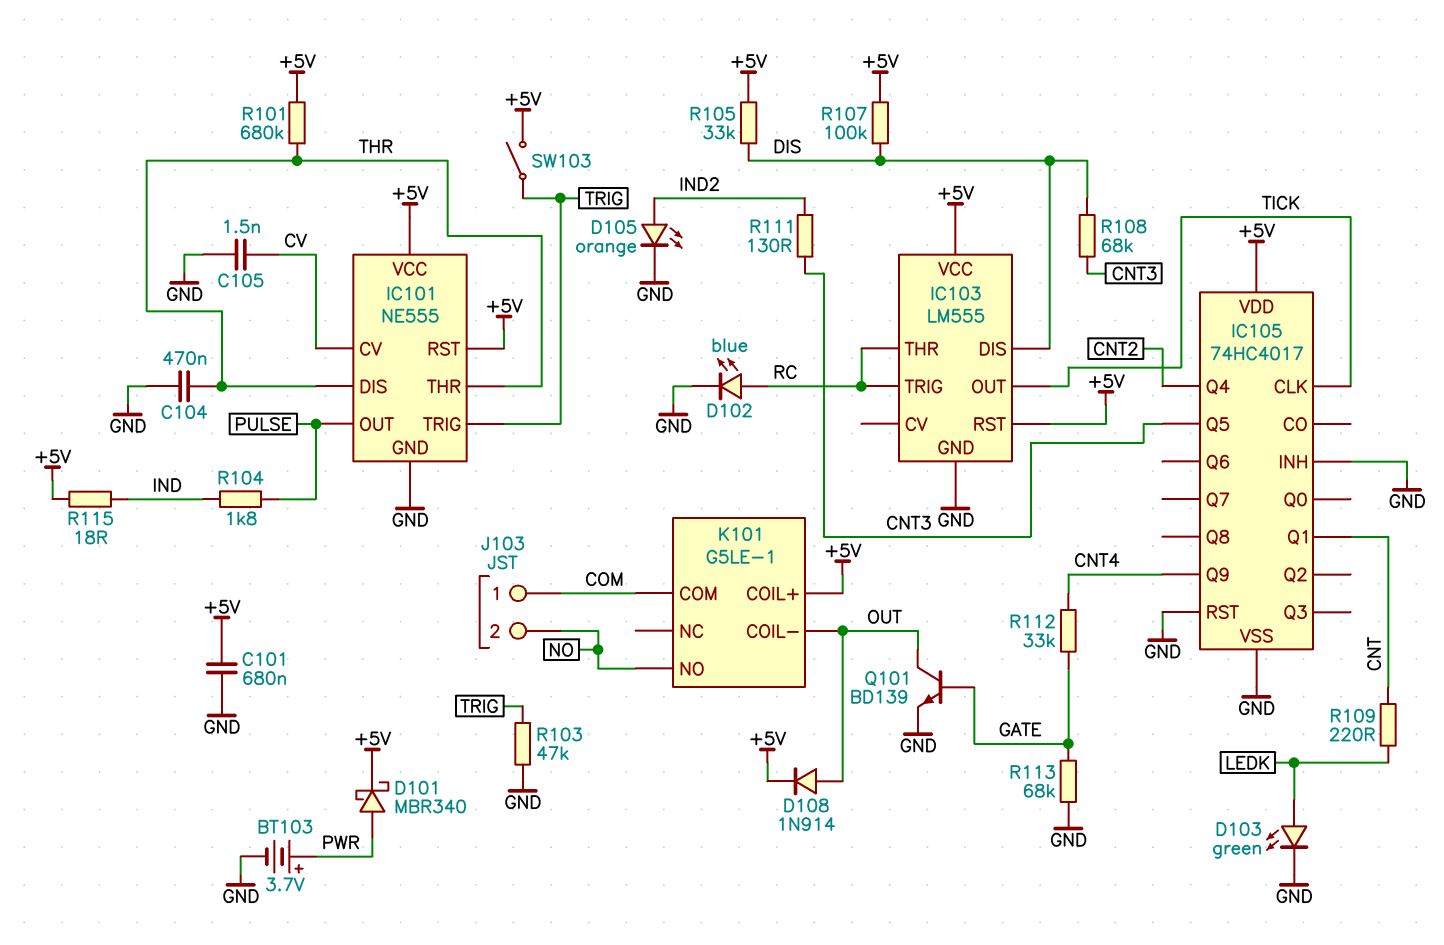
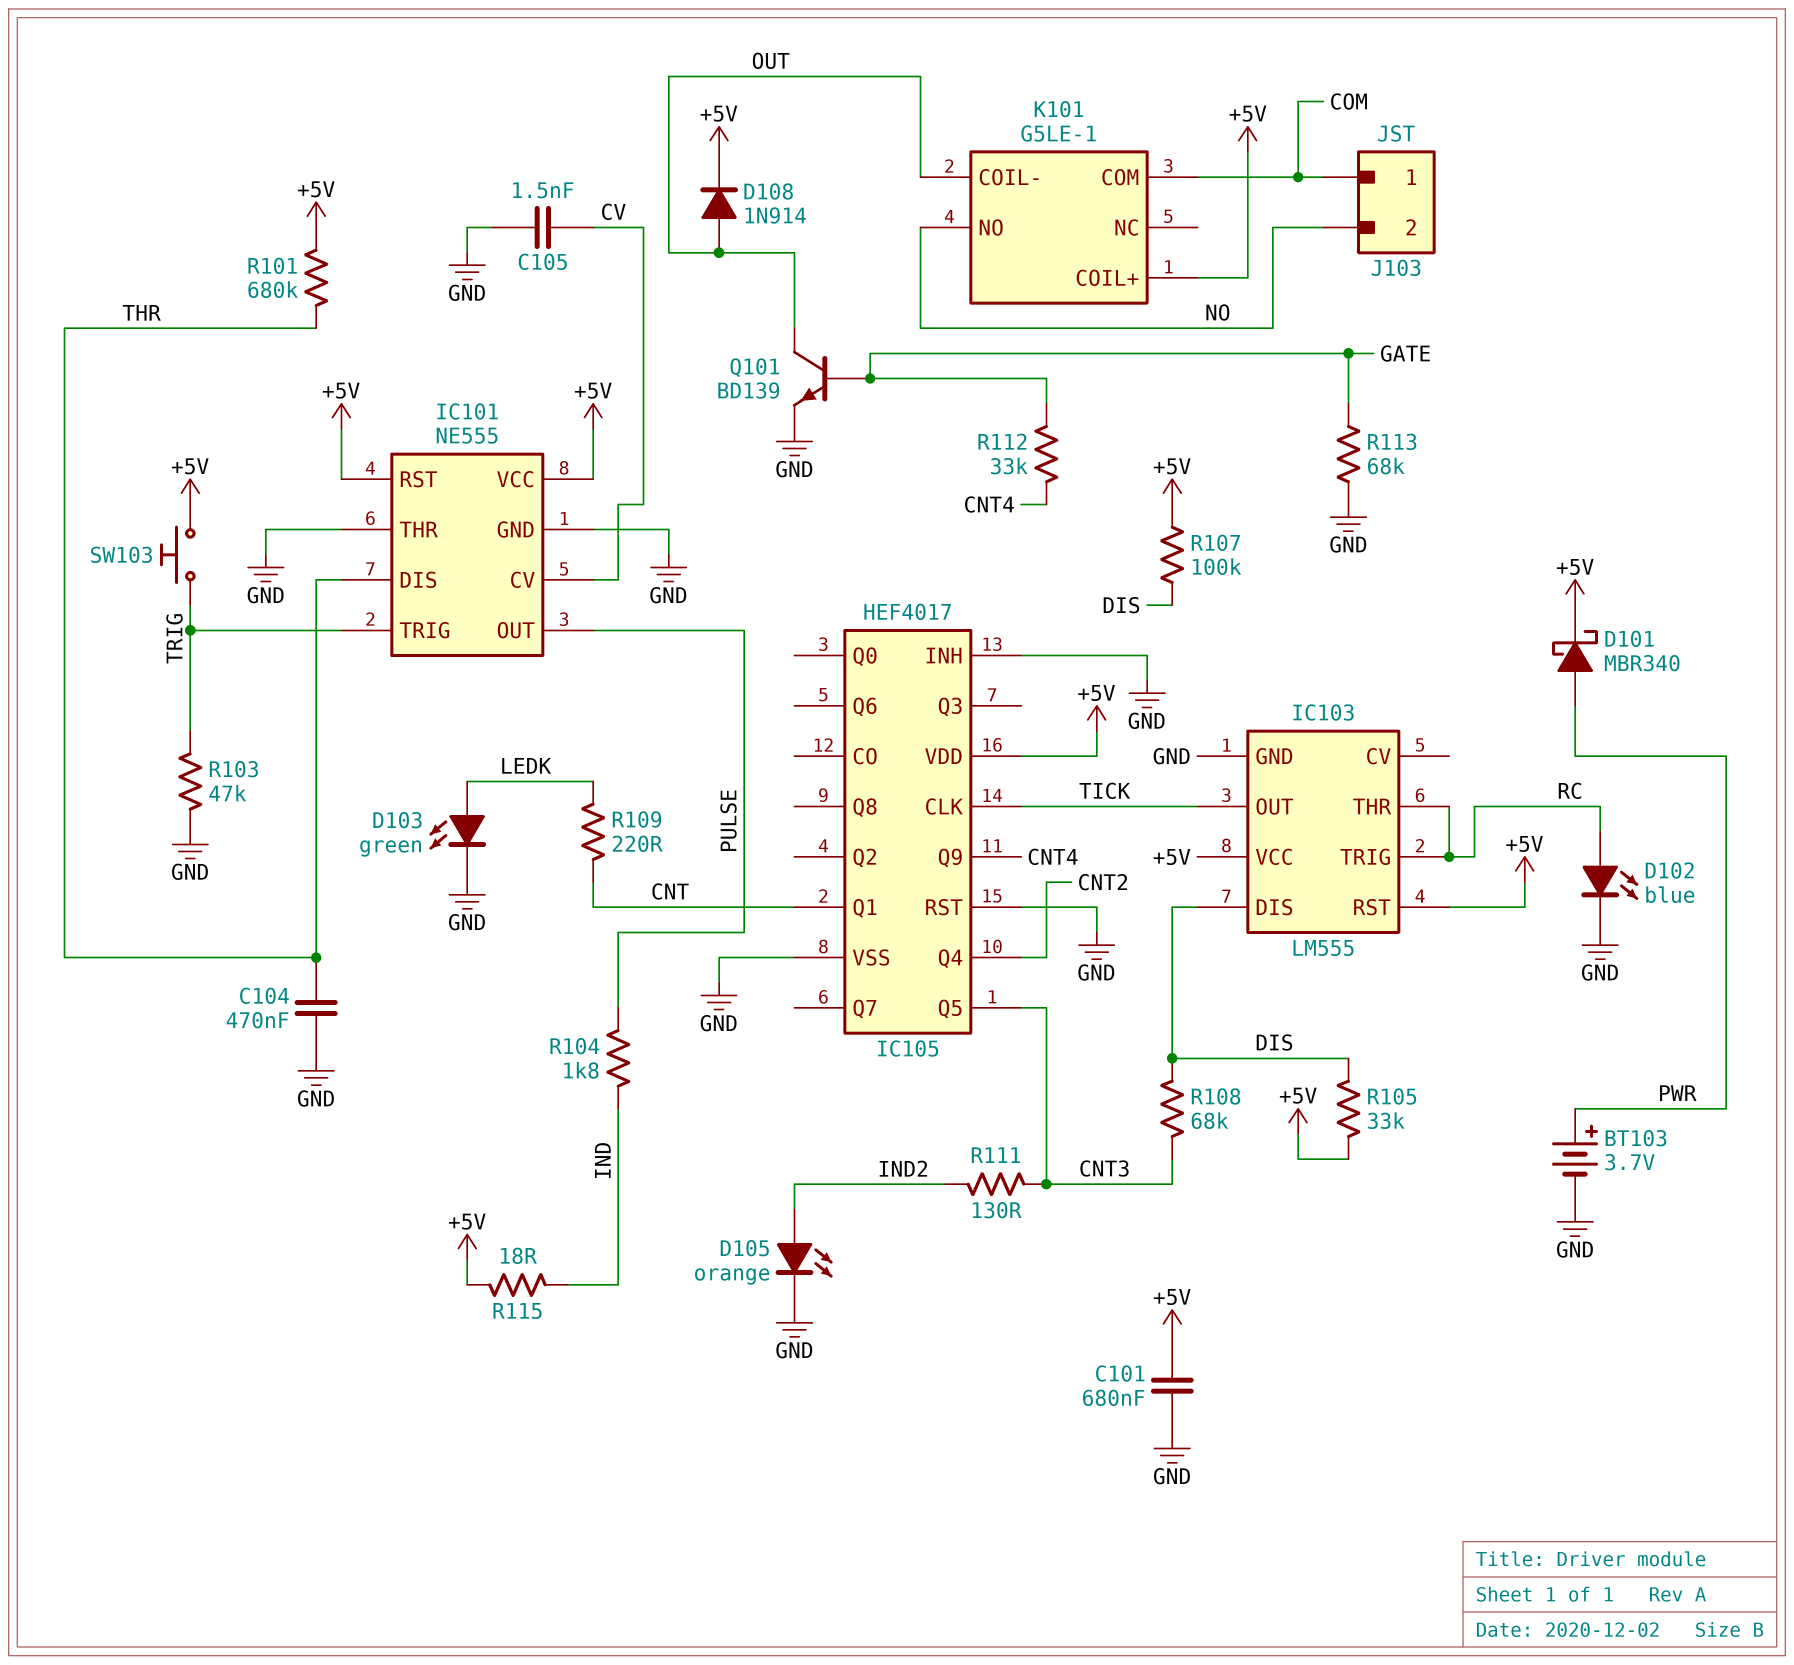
IC101 pin THR: THR -> GND
IC105: 74HC4017 -> HEF4017
SW103: switch (+5V, TRIG) -> button (+5V, TRIG)

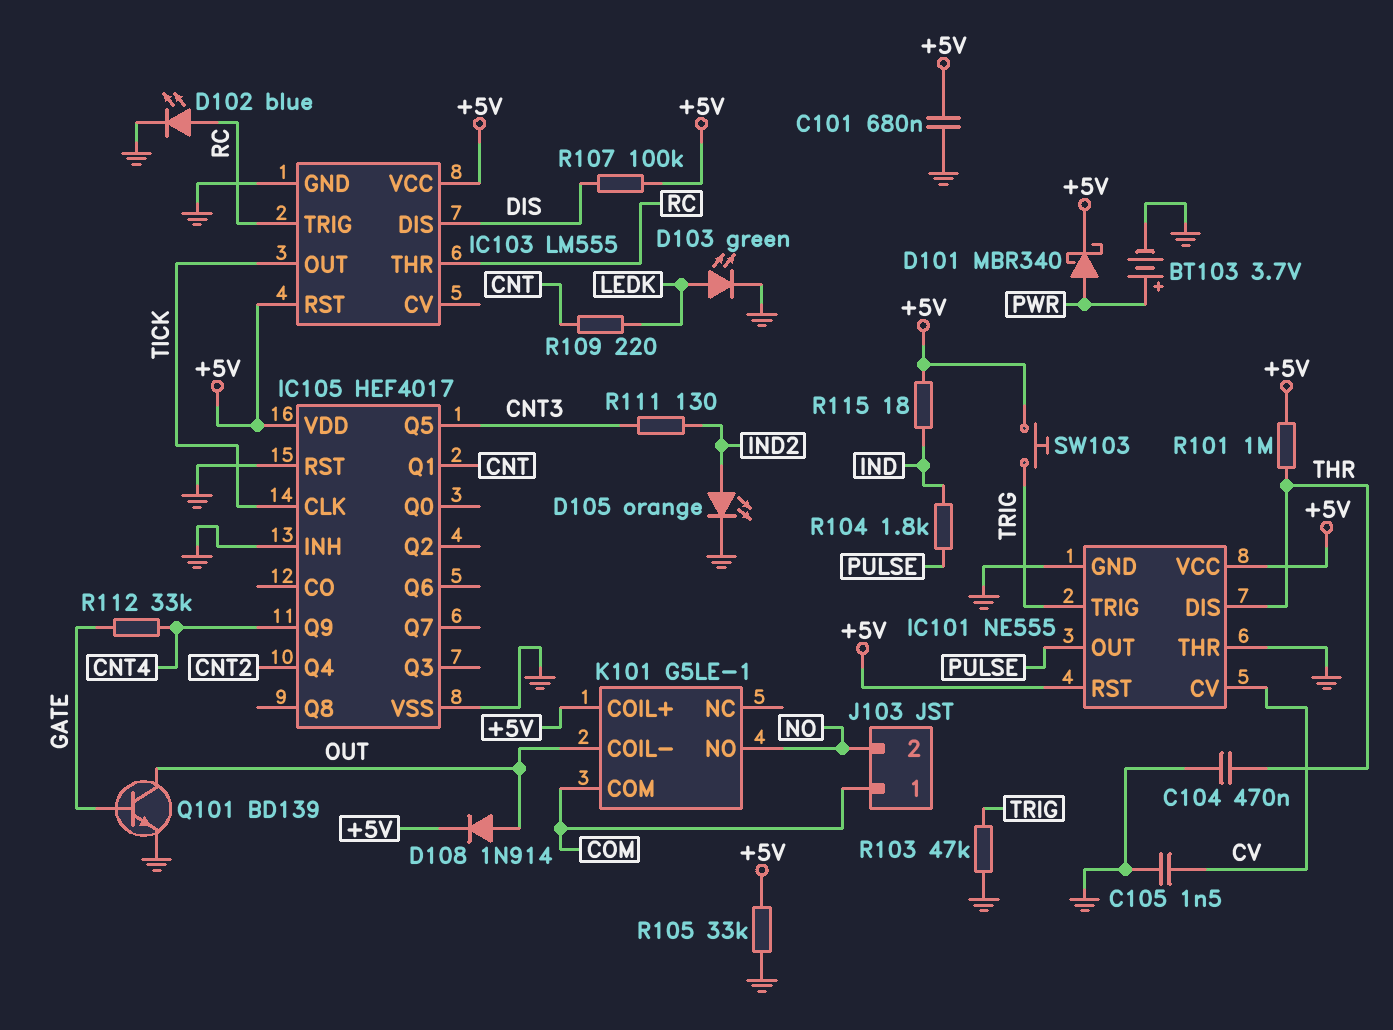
R101: 680k (+5V, THR) -> 1M (+5V, THR)
R105: 33k (+5V, DIS) -> 33k (+5V, GND)
R108: 68k (CNT3, DIS) -> none
R113: 68k (GATE, GND) -> none

